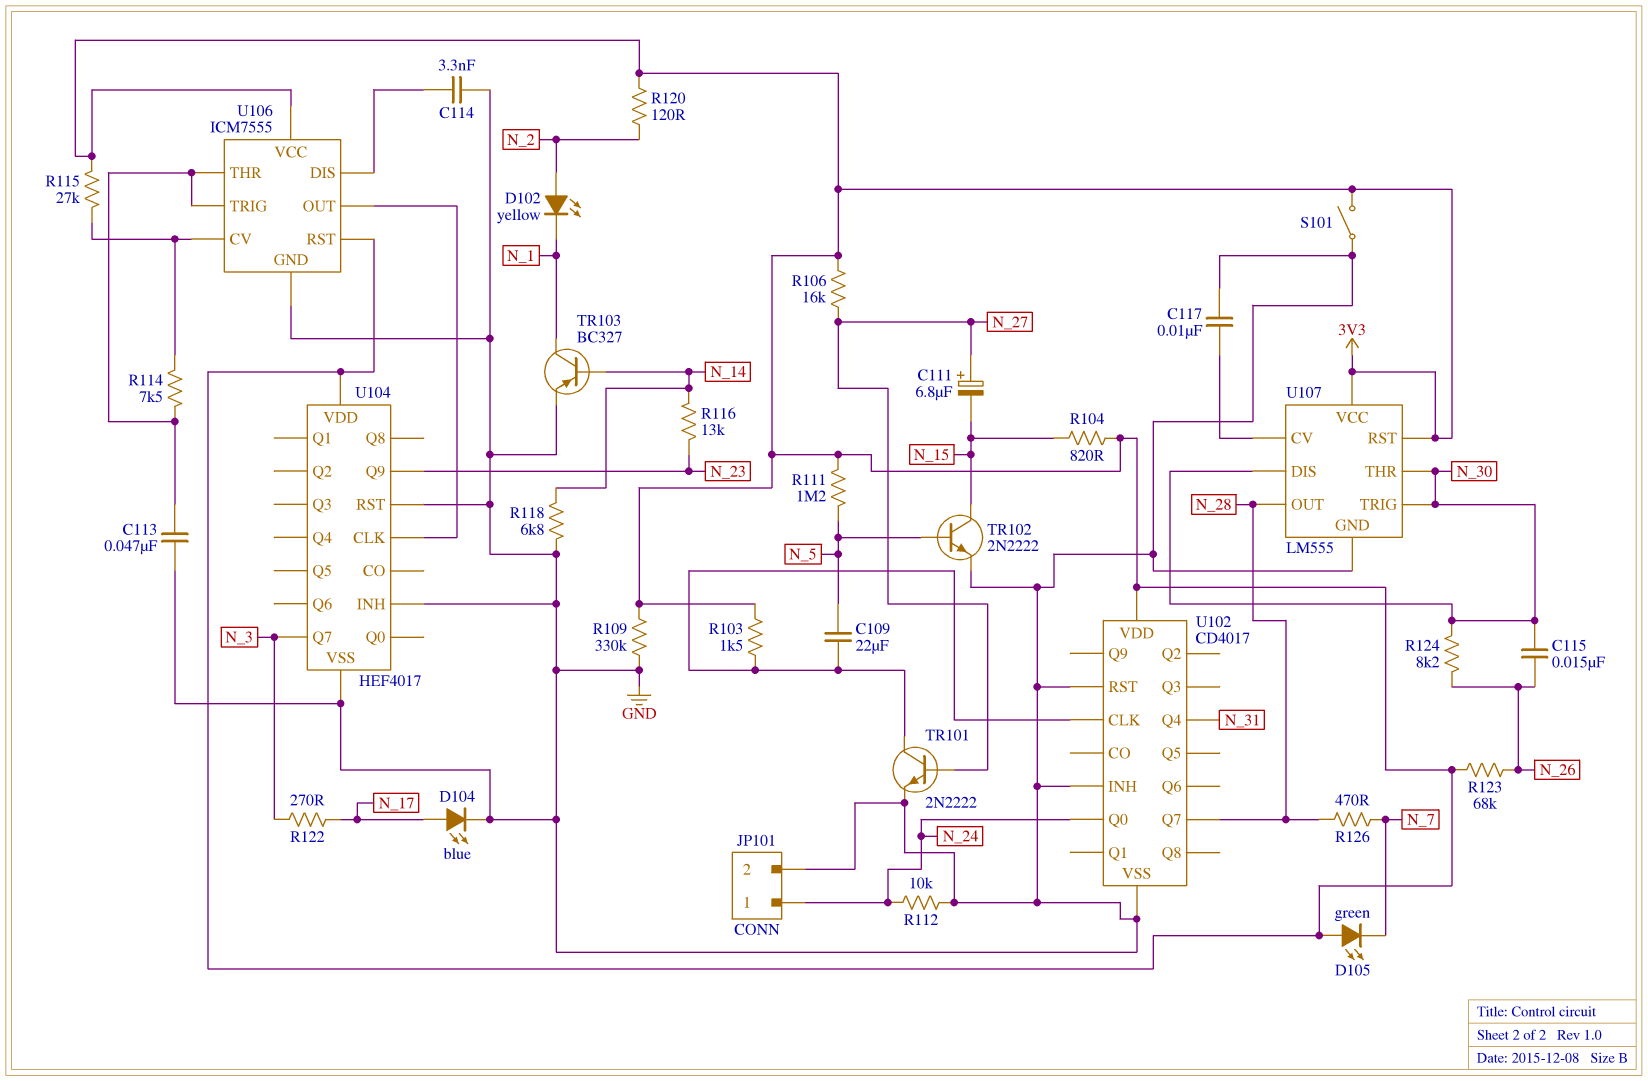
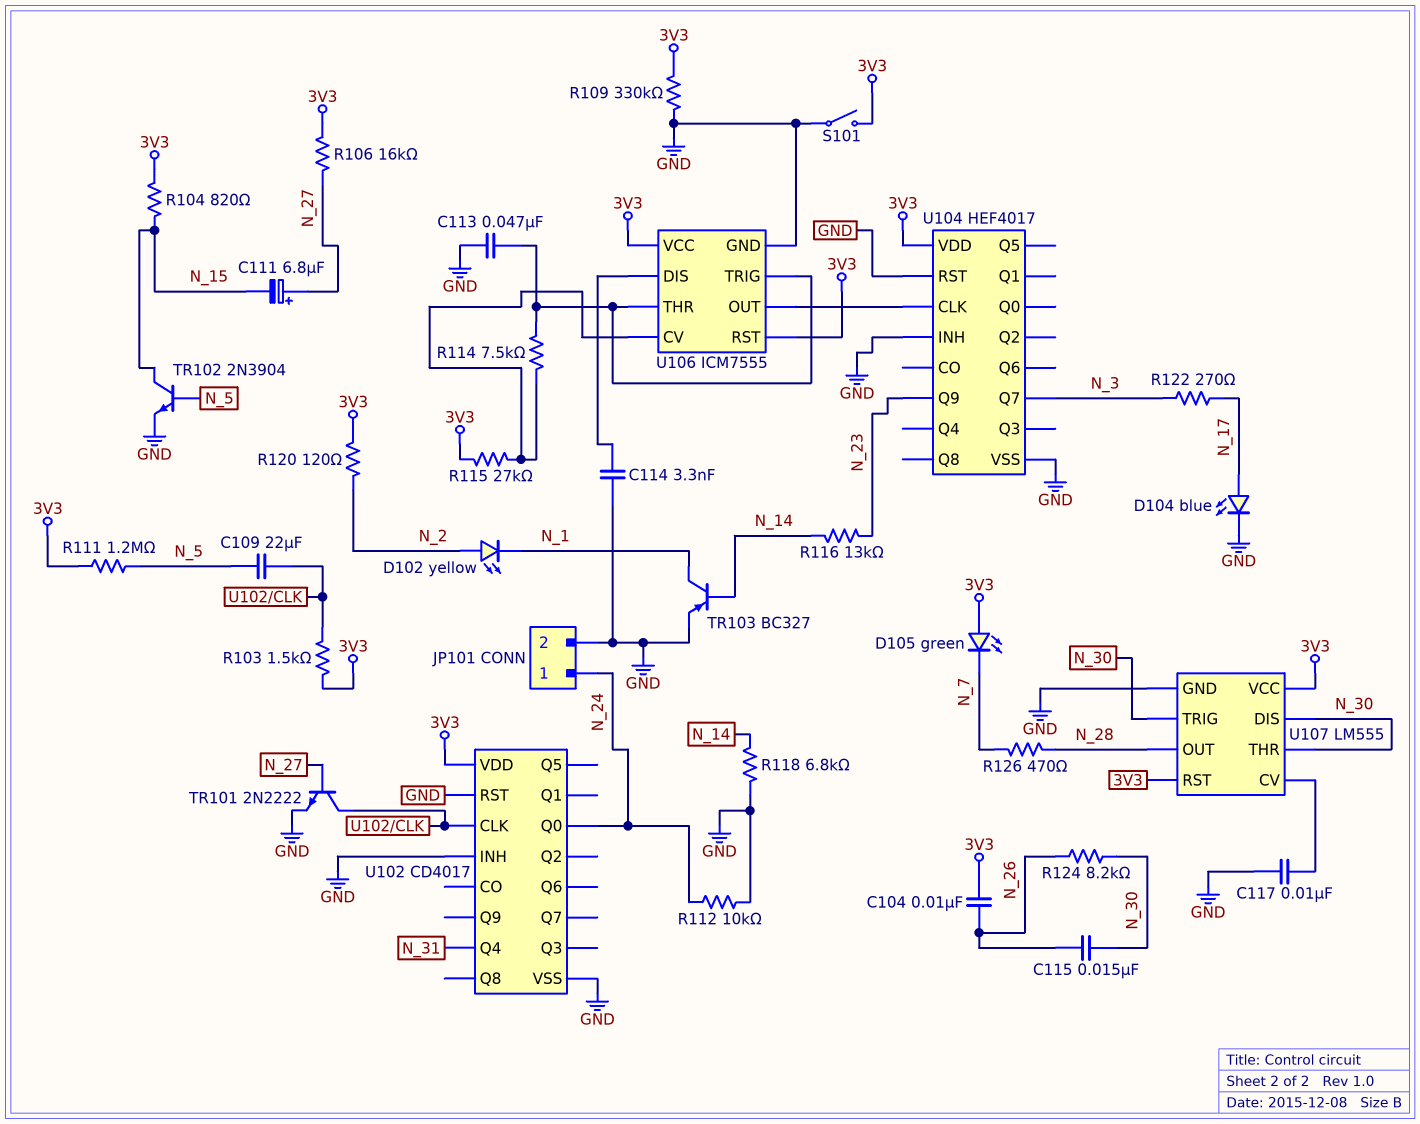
C104: none -> 10nF (3V3, N_26)
R123: 68k (3V3, N_26) -> none
TR102: NPN 2N2222 (B N_5, C N_15, E GND) -> NPN 2N3904 (B N_5, C N_15, E GND)
U102 pin Q7: N_28 -> none

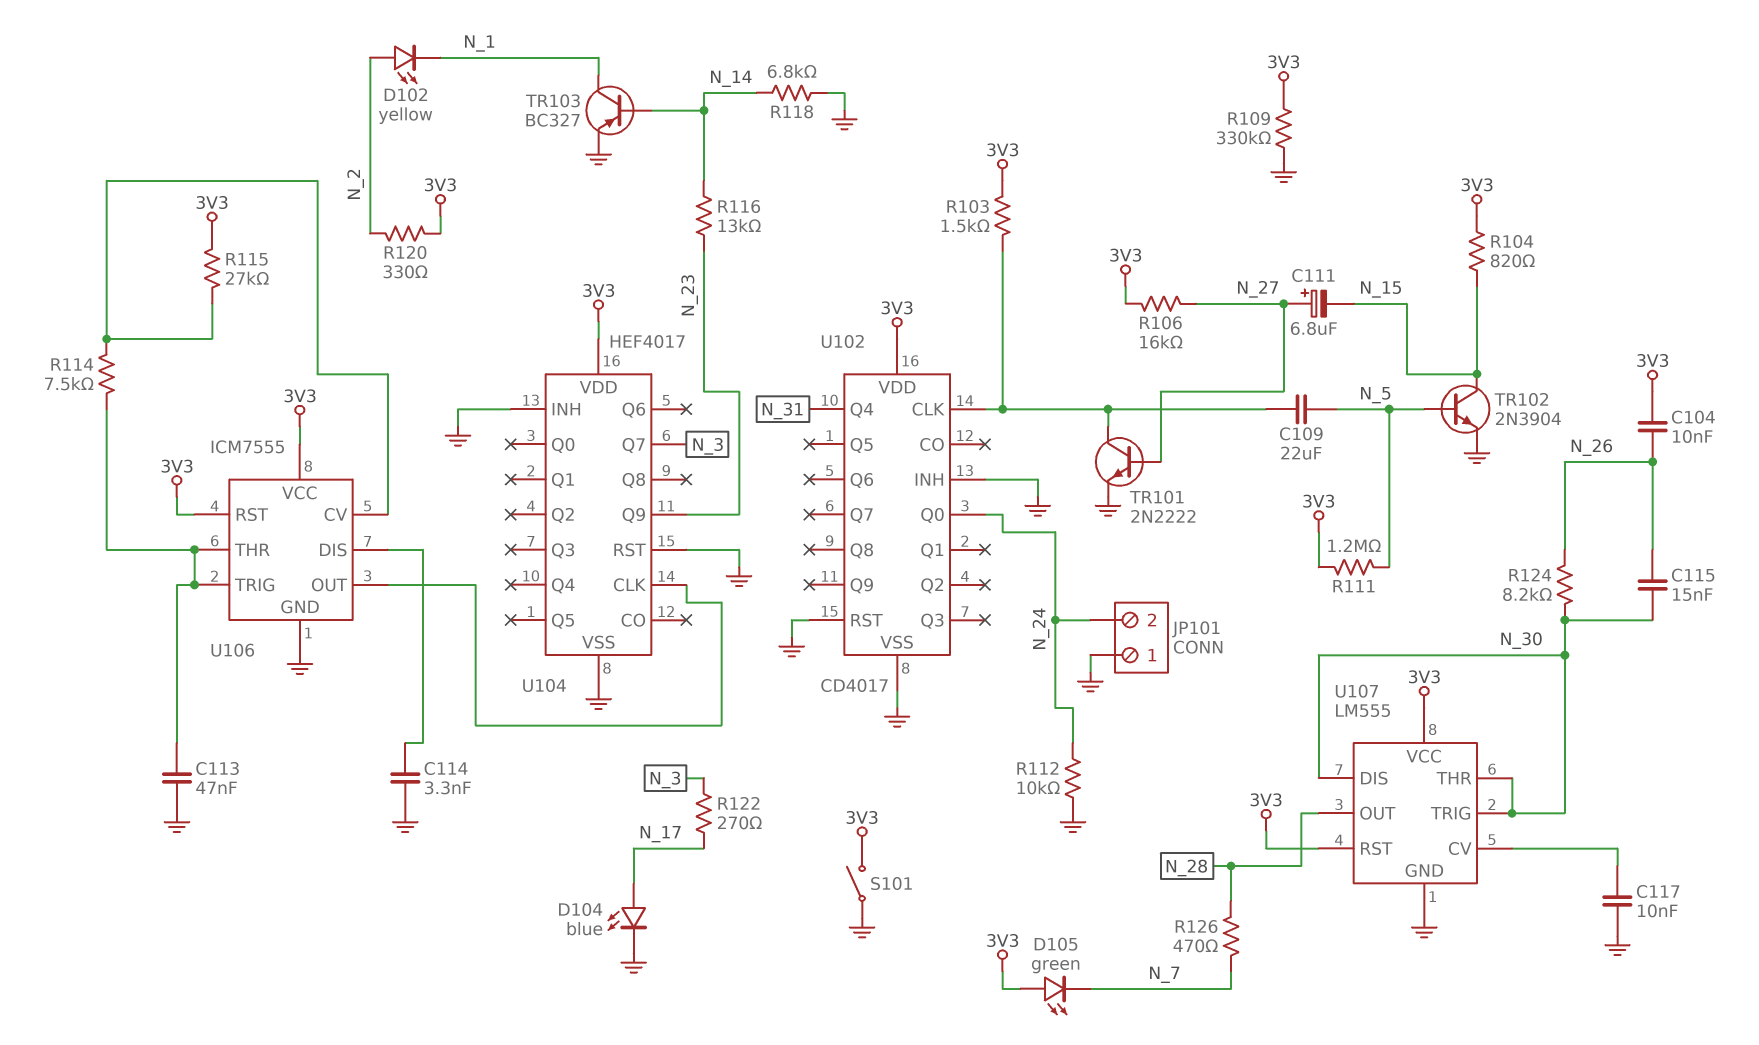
JP101 pin 1: N_24 -> GND
JP101 pin 2: GND -> N_24
R120: 120 (3V3, N_2) -> 330 (3V3, N_2)

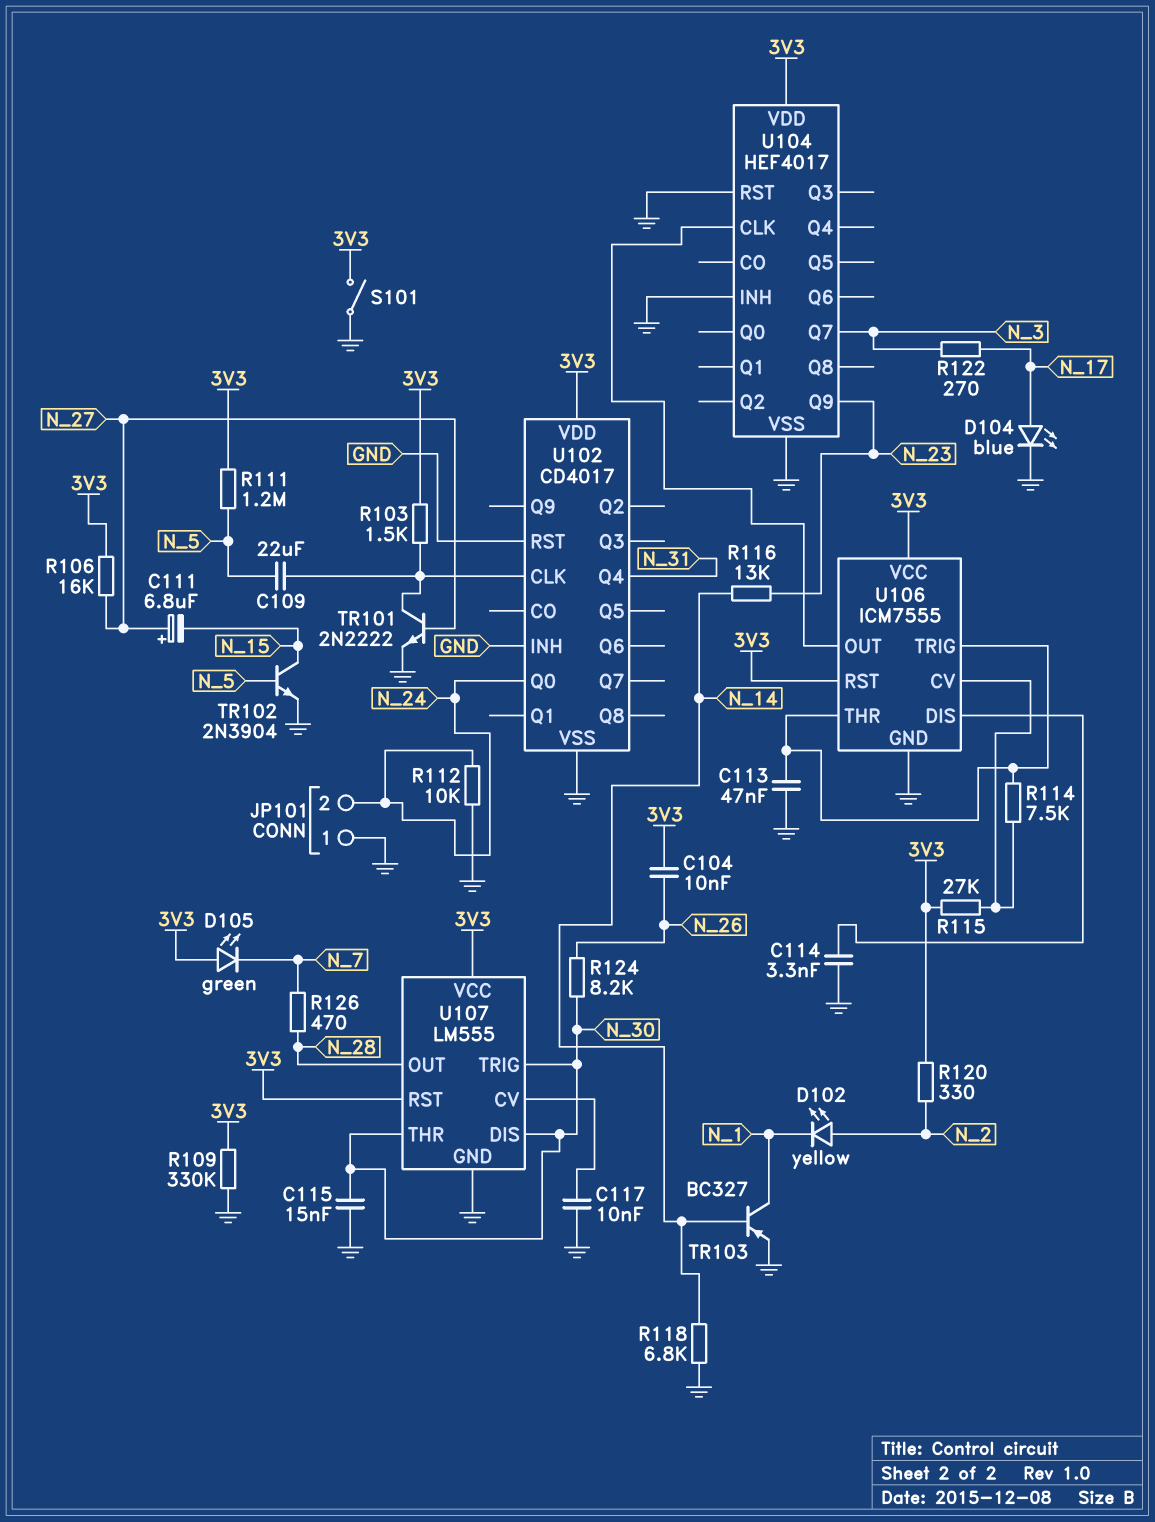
C115: 15nF (N_26, N_30) -> 15nF (GND, N_30)
R104: 820 (3V3, N_15) -> none

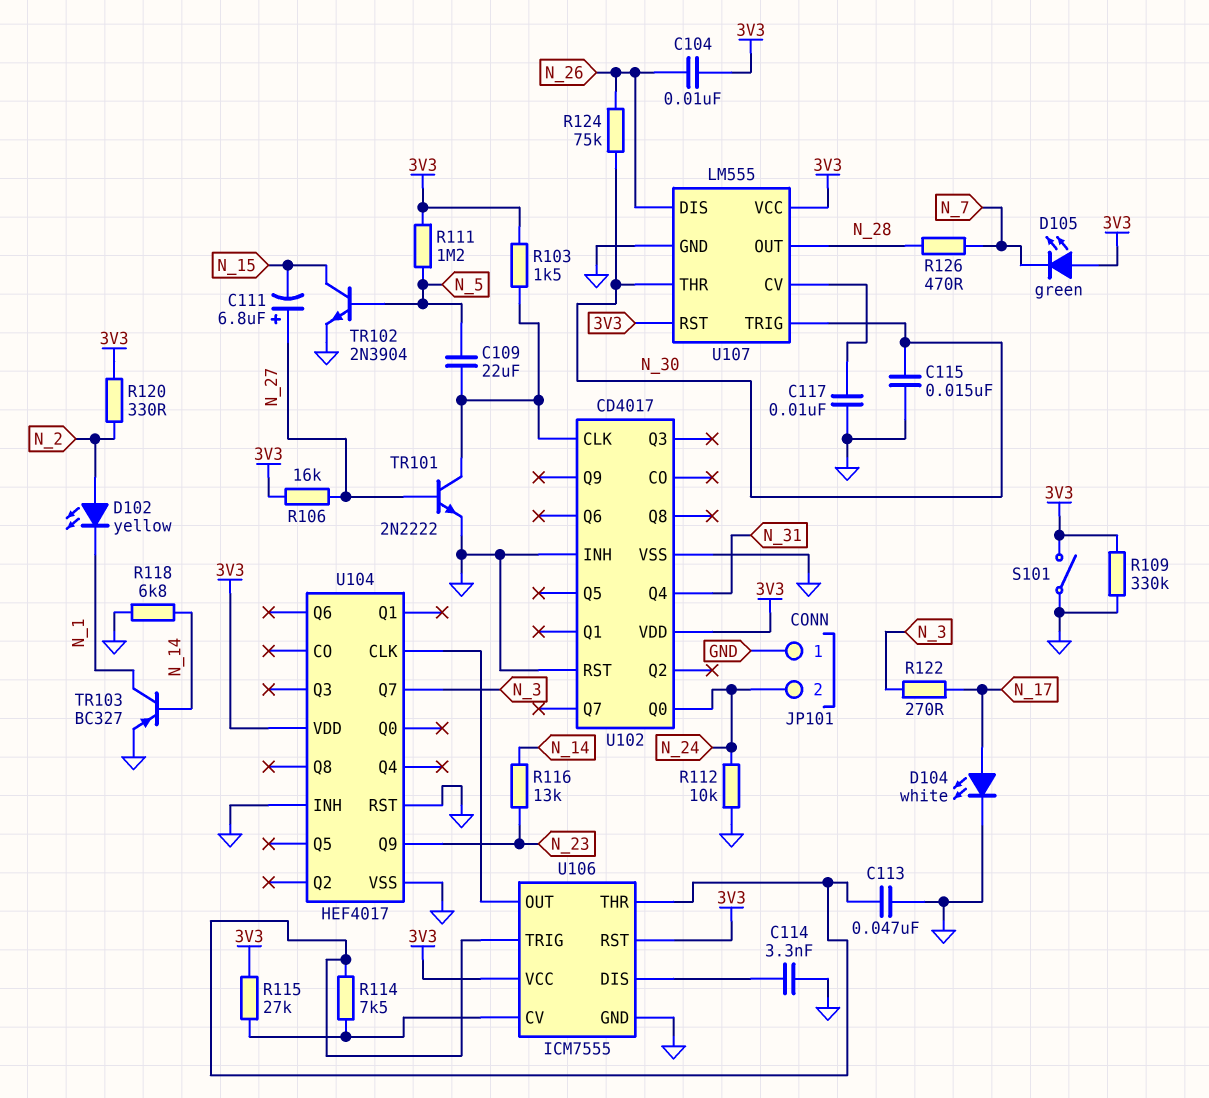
D104: LED blue (A N_17, K GND) -> LED white (A N_17, K GND)
R124: 8.2k (N_26, N_30) -> 75k (N_26, N_30)
U107 pin DIS: N_30 -> N_26

